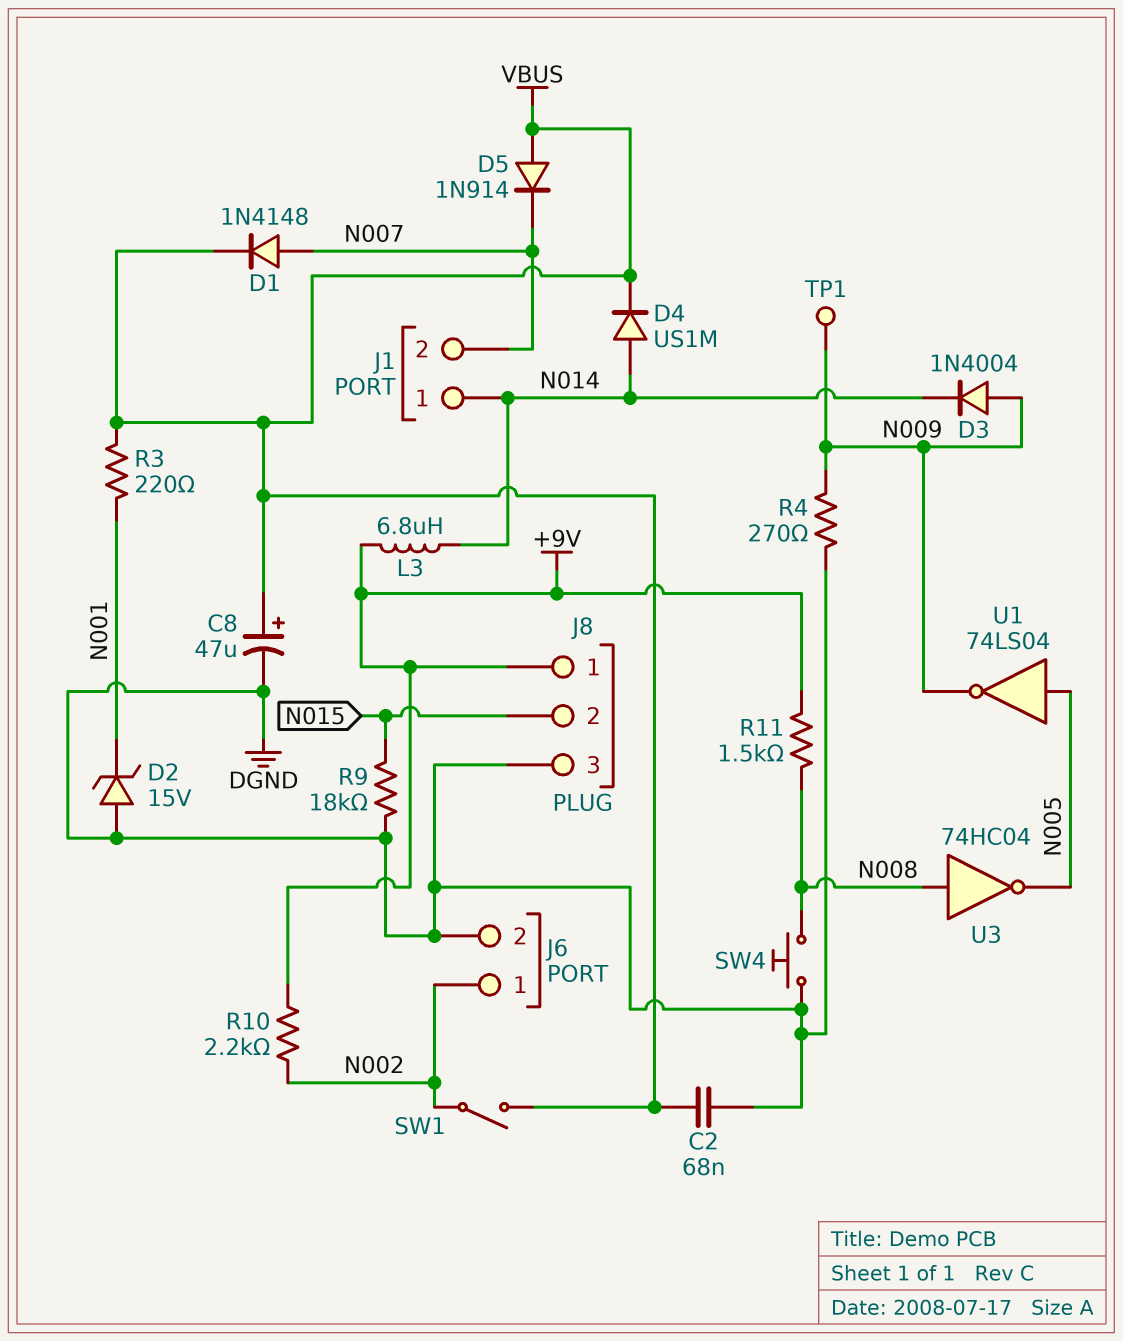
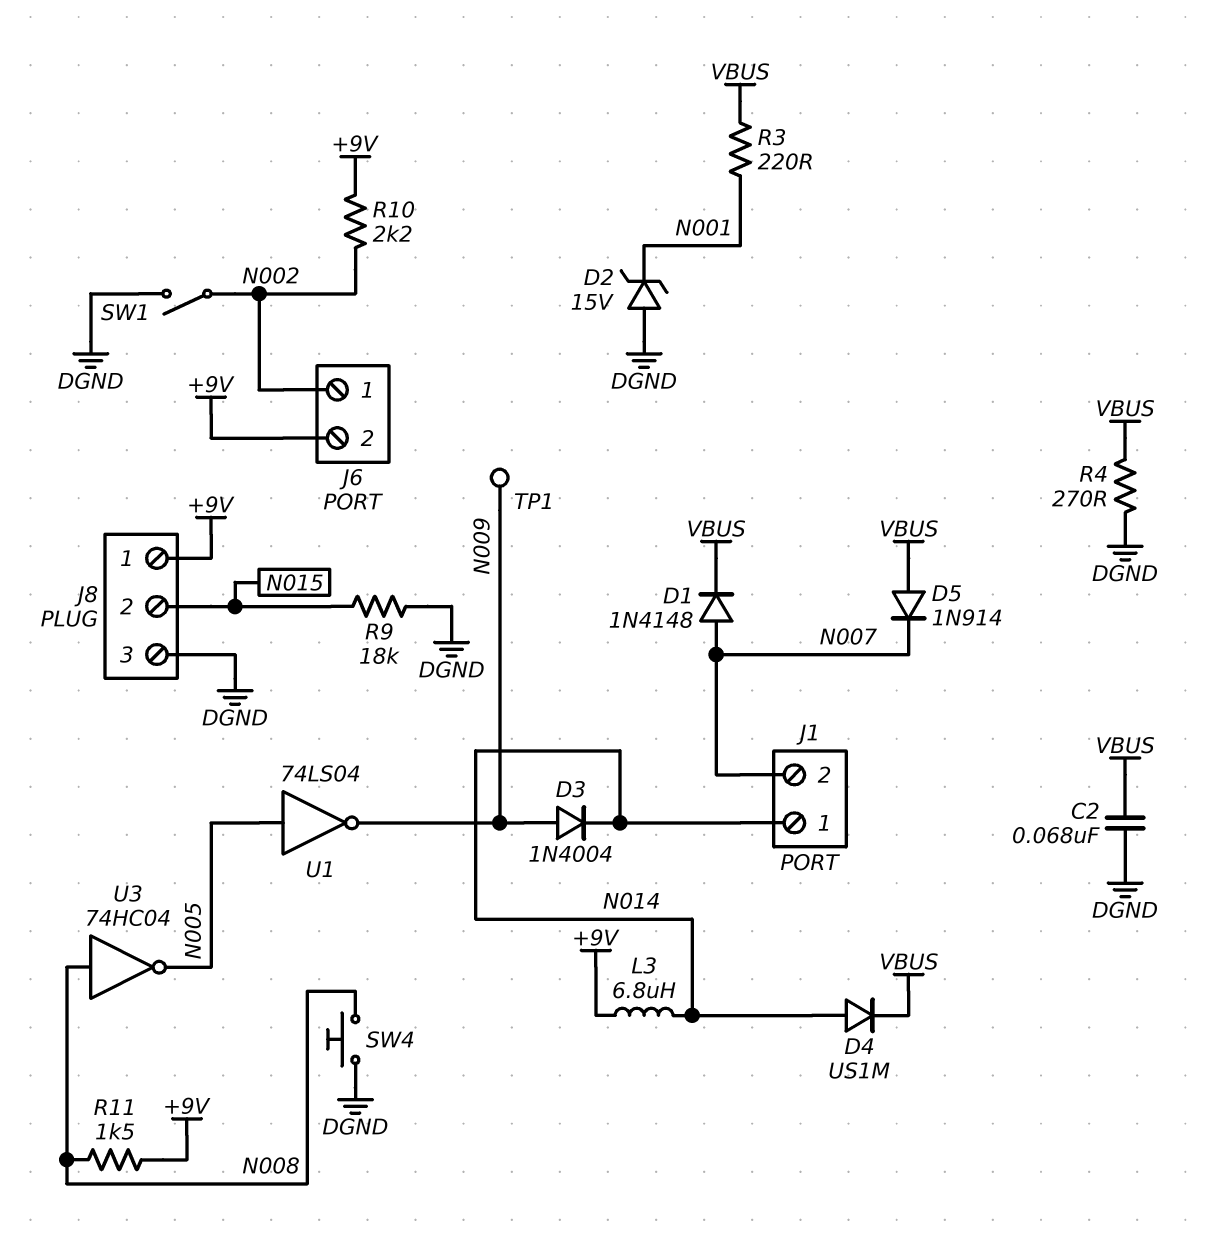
C8: 47uF (plus VBUS, minus DGND) -> none
J6 pin 2: DGND -> +9V
R4: 270 (DGND, N009) -> 270 (DGND, VBUS)
SW1: switch (N002, VBUS) -> switch (DGND, N002)

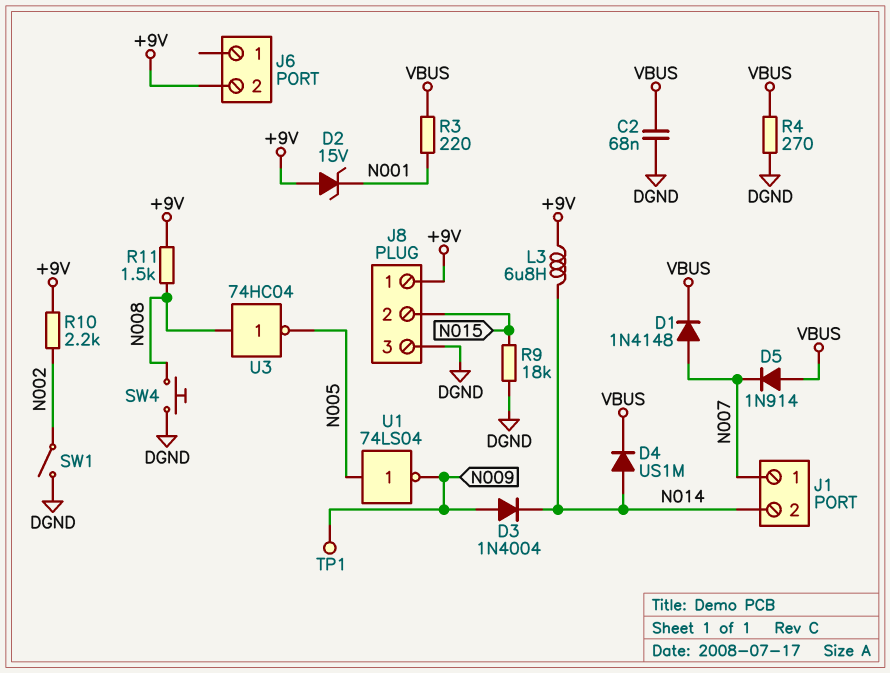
D2: zener 15V (A DGND, K N001) -> zener 15V (A +9V, K N001)
J1 pin 1: N014 -> N007
J1 pin 2: N007 -> N014
J6 pin 1: N002 -> none

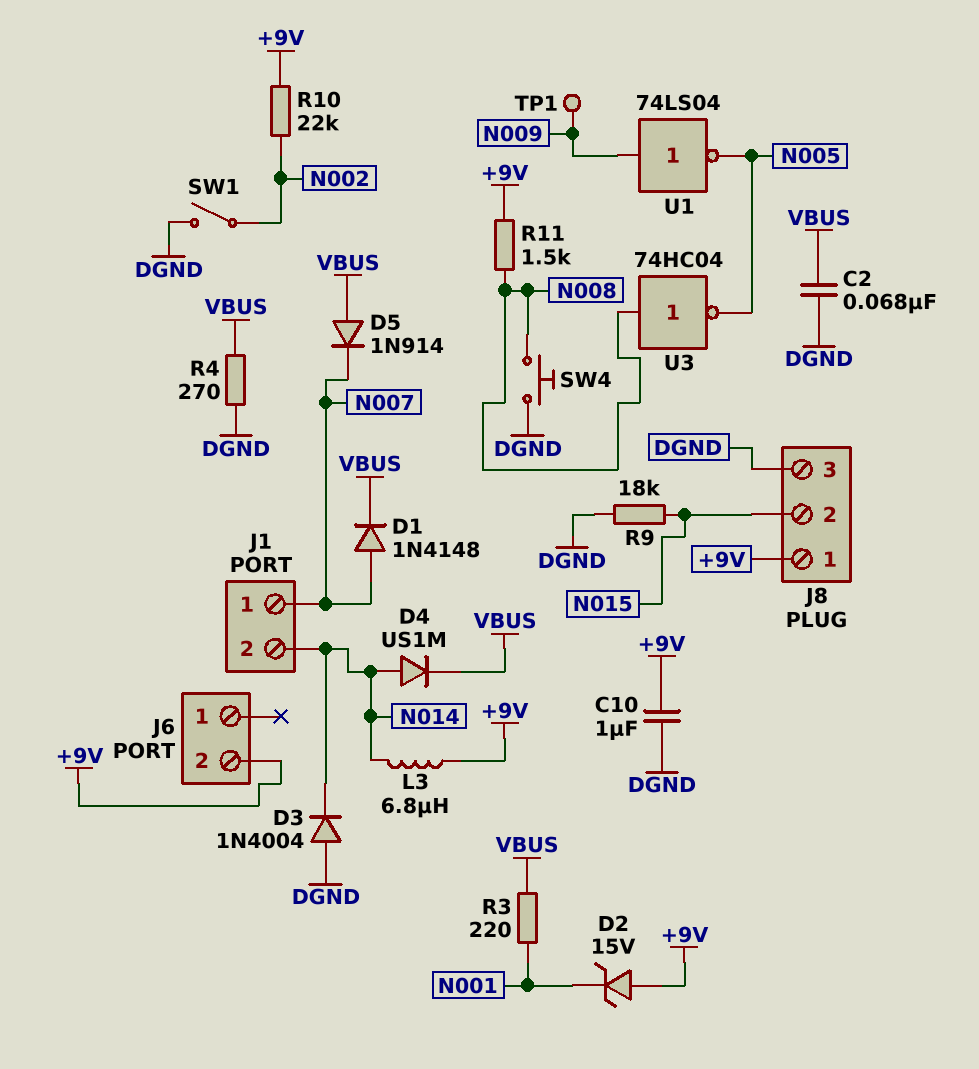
C10: none -> 1uF (+9V, DGND)
D3: diode 1N4004 (A N009, K N014) -> diode 1N4004 (A DGND, K N014)
R10: 2.2k (+9V, N002) -> 22k (+9V, N002)
U1: NOT 74LS04 (in N005, out N009) -> NOT 74LS04 (in N009, out N005)

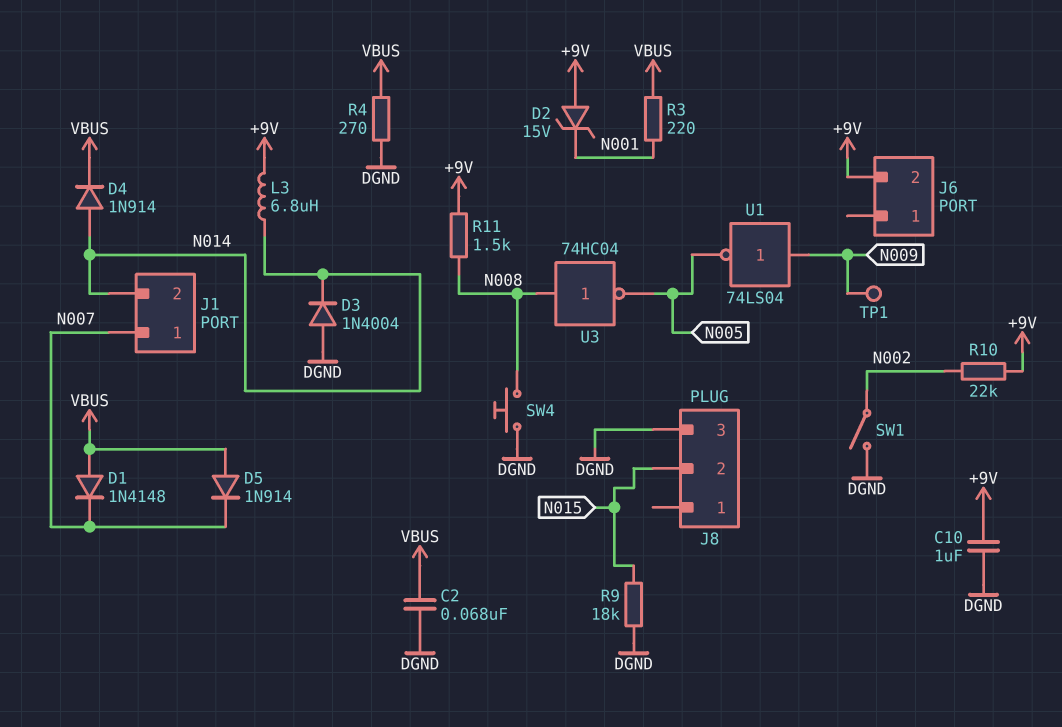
D1: diode 1N4148 (A N007, K VBUS) -> diode 1N4148 (A VBUS, K N007)
D4: diode US1M (A N014, K VBUS) -> diode 1N914 (A N014, K VBUS)
J8 pin 1: +9V -> none

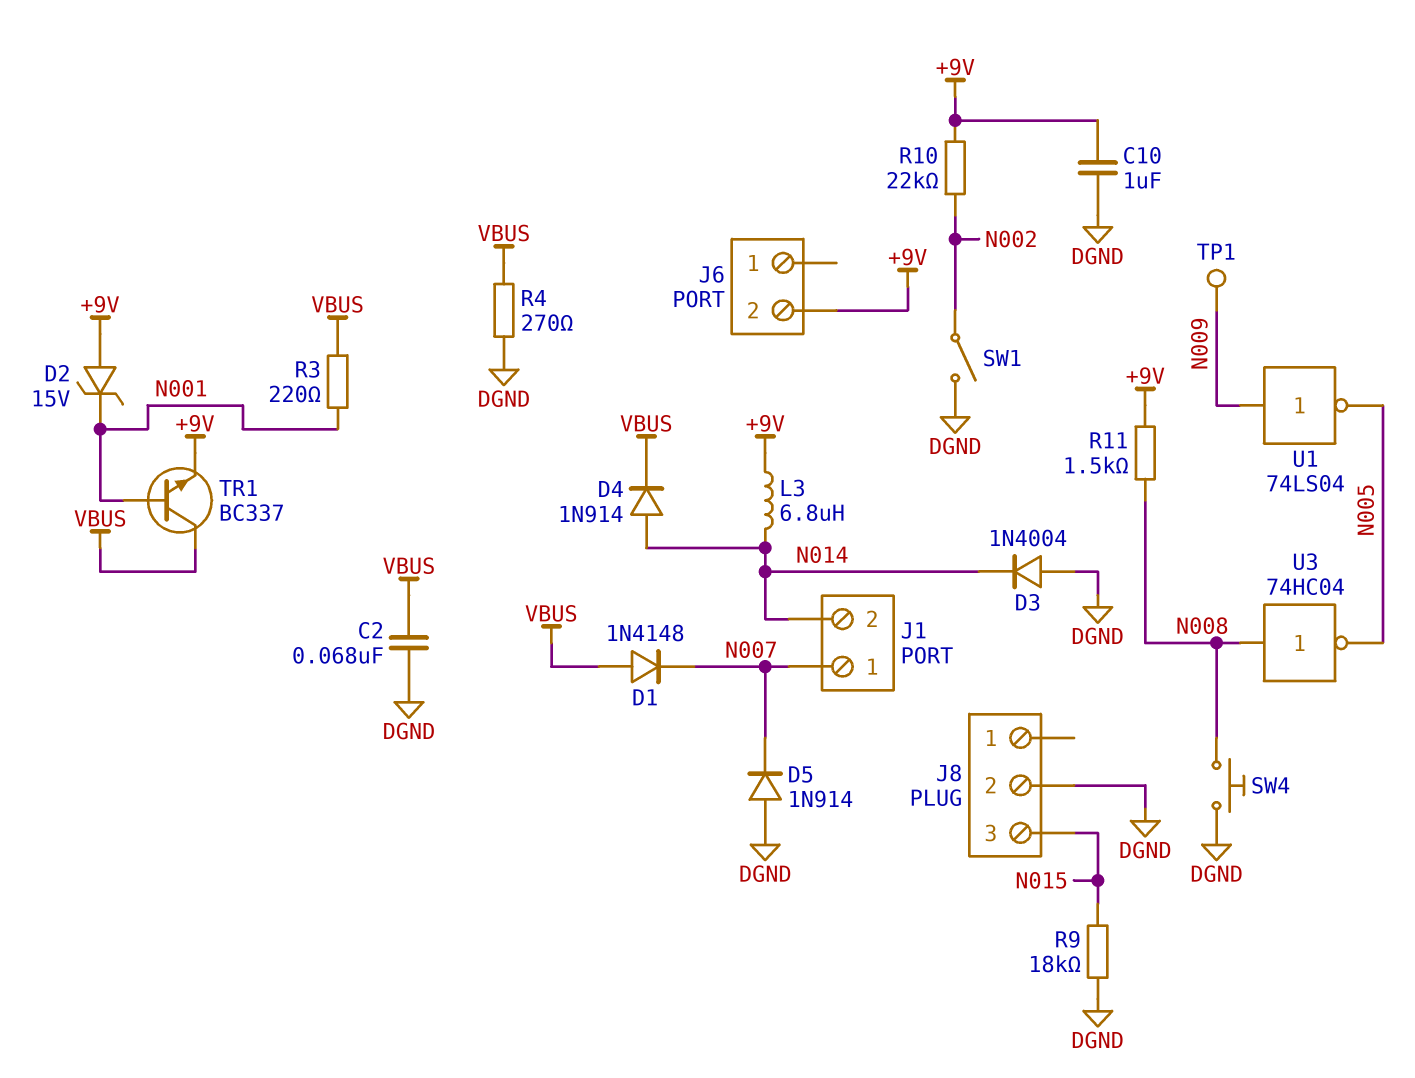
D5: diode 1N914 (A VBUS, K N007) -> diode 1N914 (A DGND, K N007)
J8 pin 2: N015 -> DGND
J8 pin 3: DGND -> N015
TR1: none -> NPN BC337 (B N001, C VBUS, E +9V)

